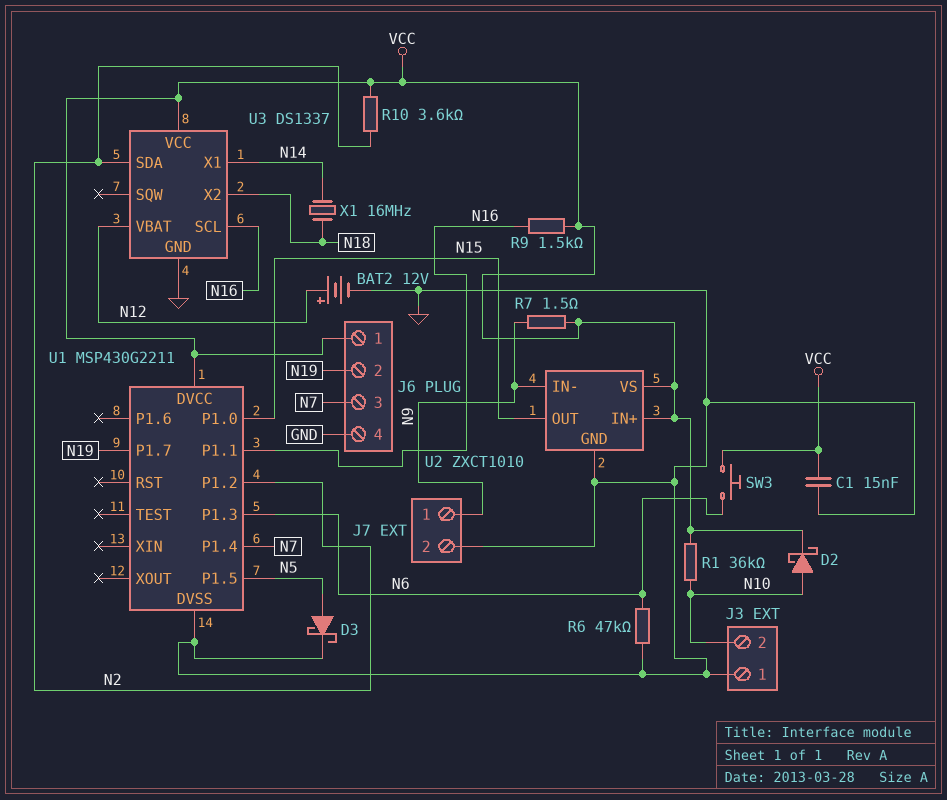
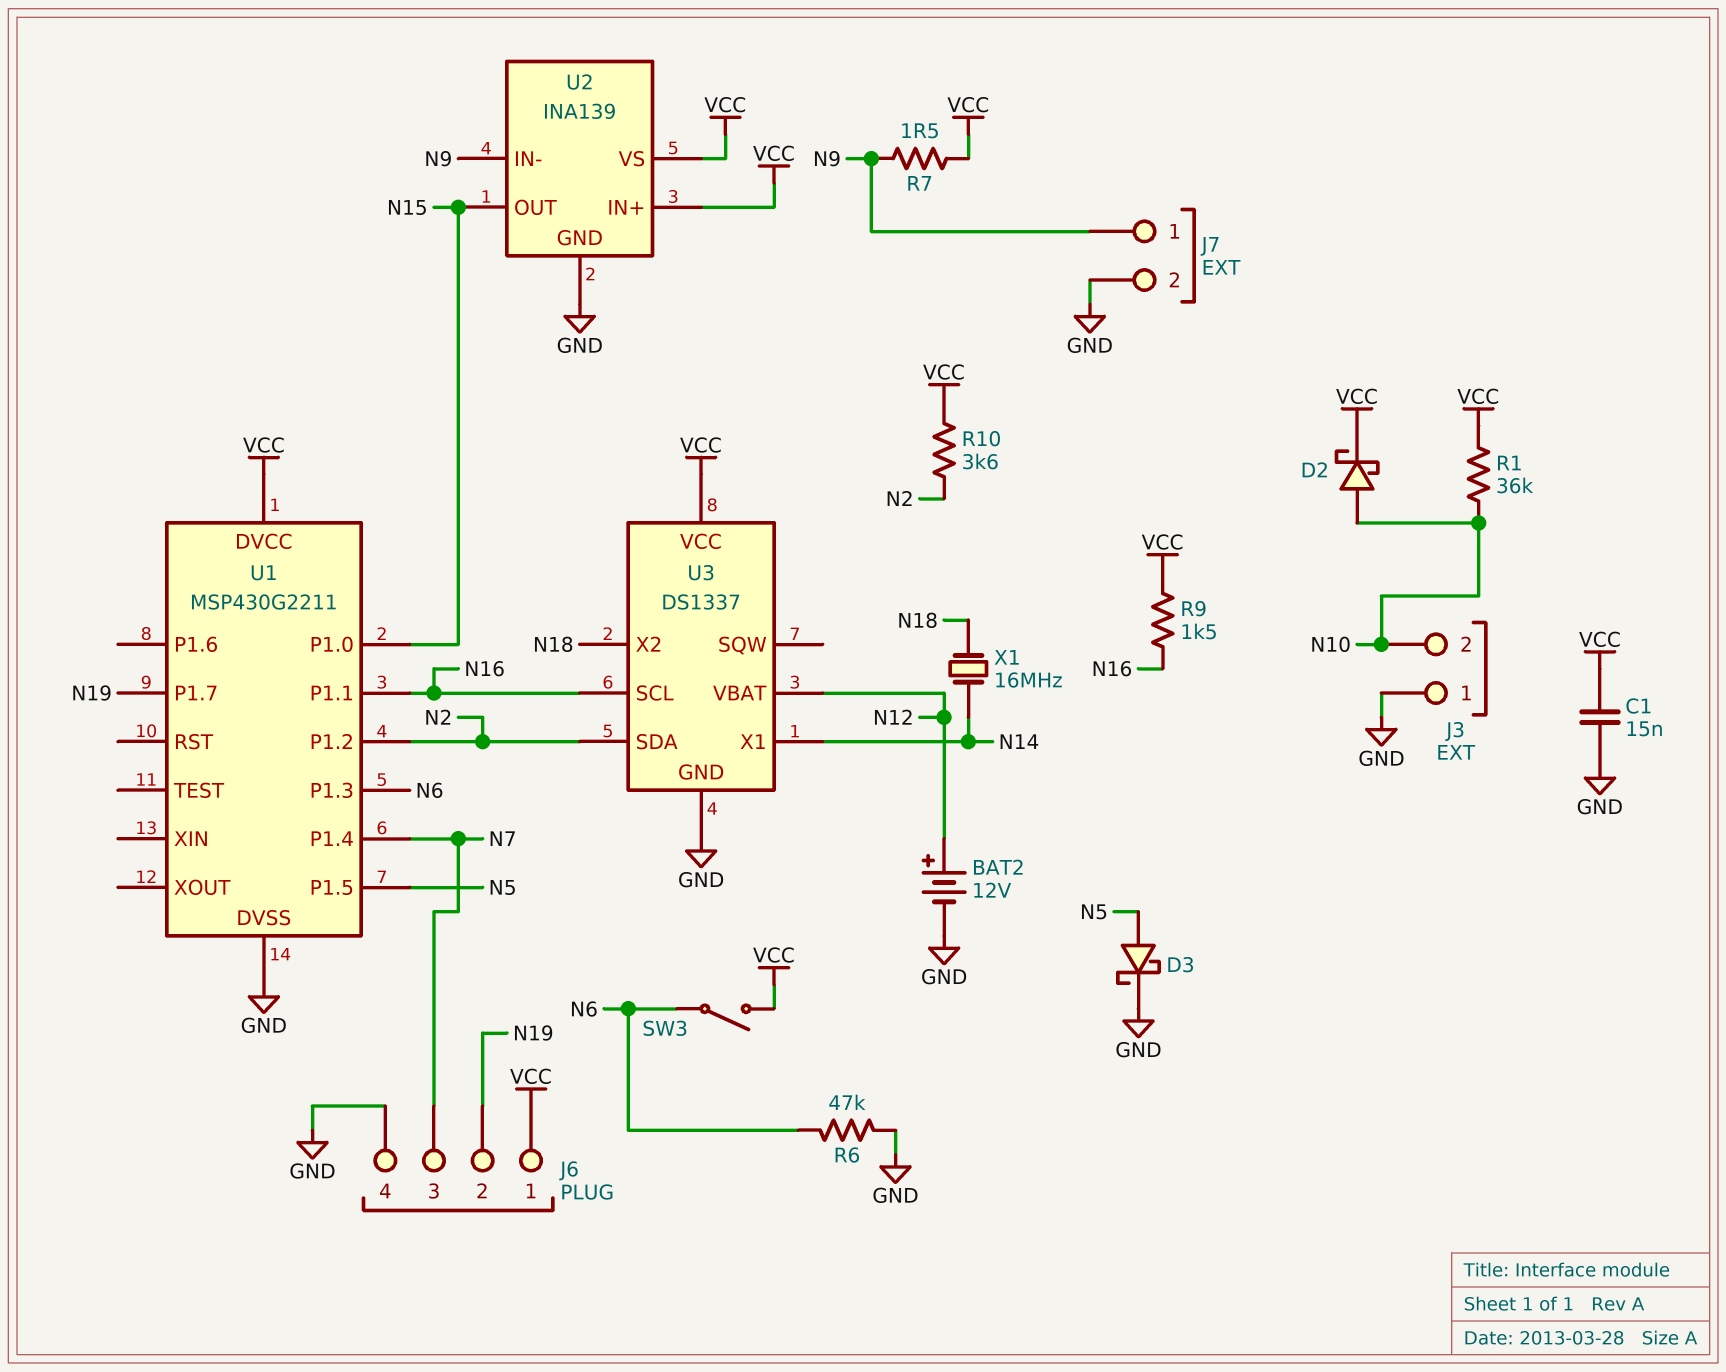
SW3: button (N6, VCC) -> switch (N6, VCC)
U2: ZXCT1010 -> INA139

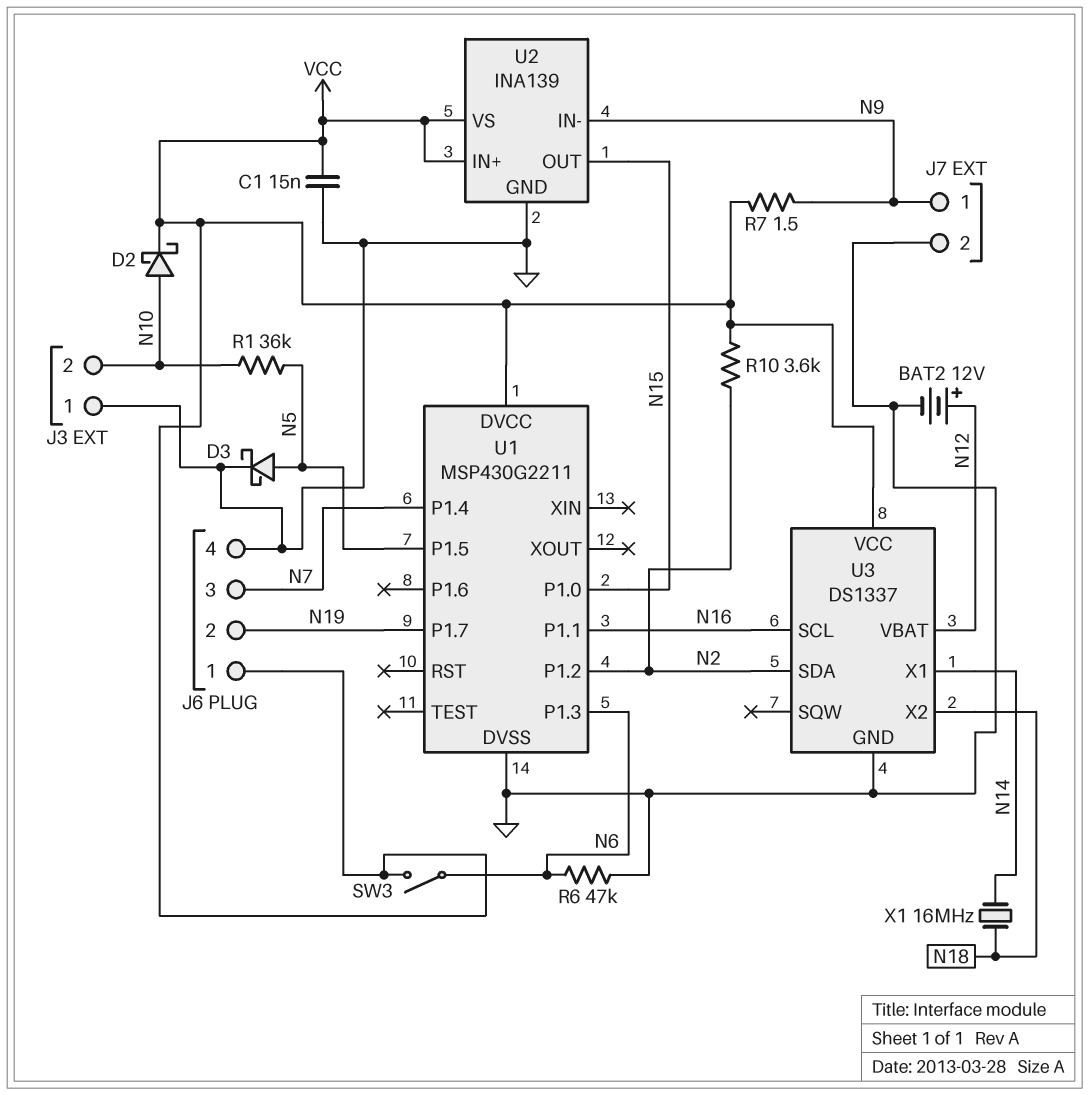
R1: 36k (N10, VCC) -> 36k (N5, N10)
R9: 1.5k (N16, VCC) -> none

